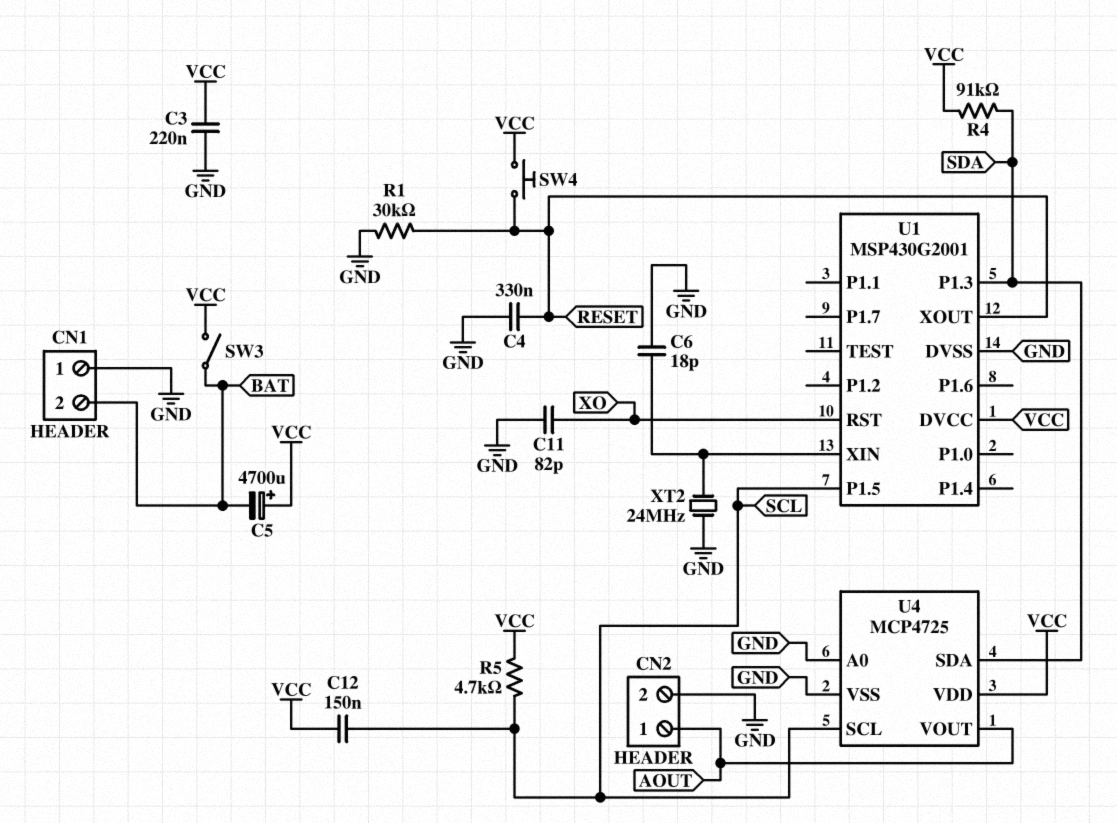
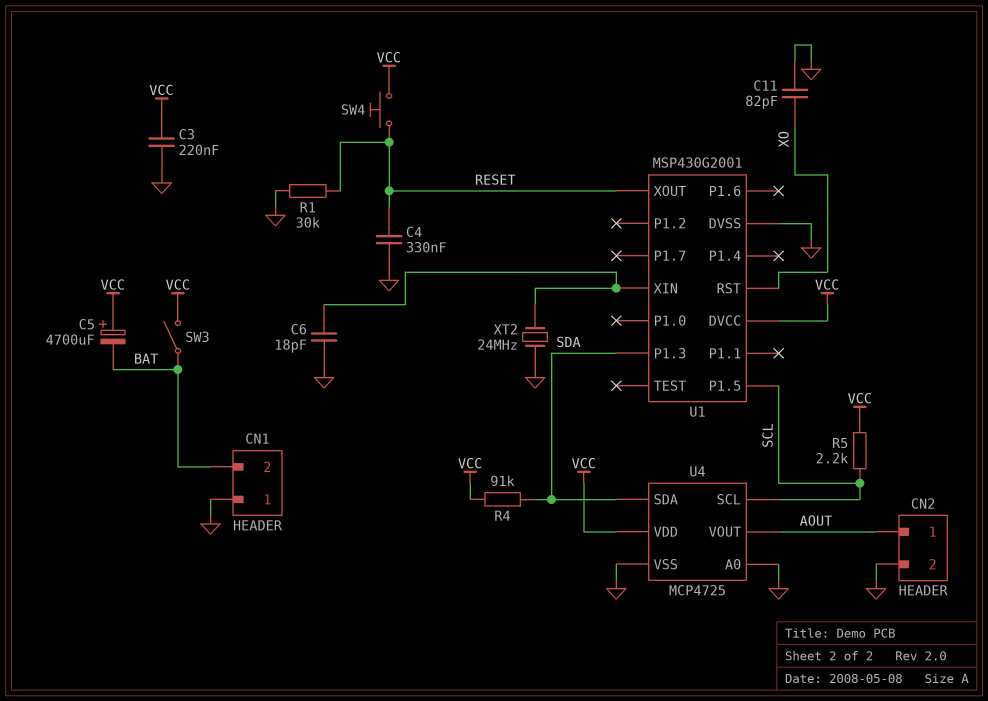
C12: 150nF (SCL, VCC) -> none
R5: 4.7k (SCL, VCC) -> 2.2k (SCL, VCC)

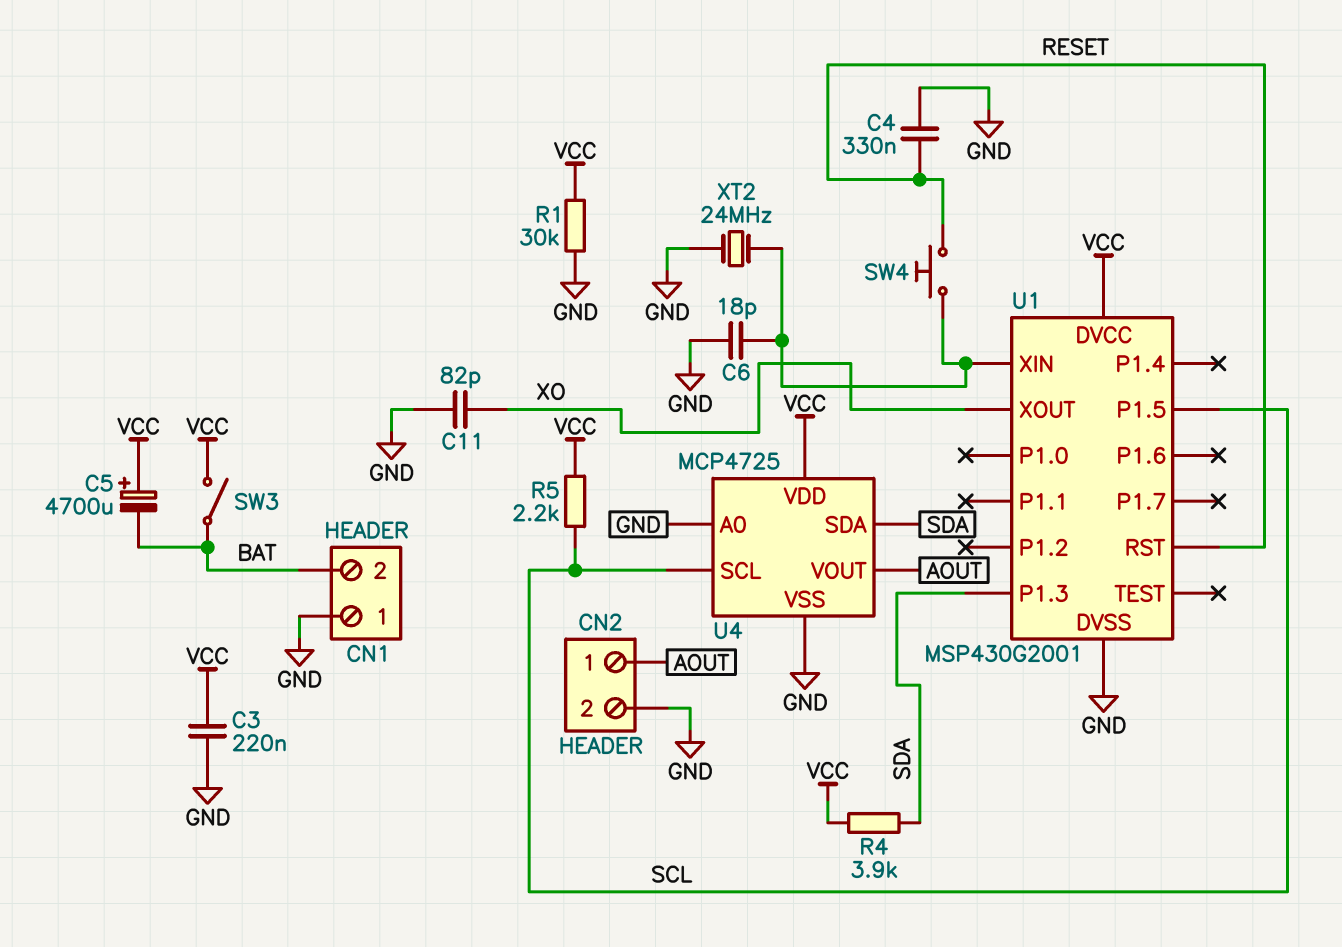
R1: 30k (GND, RESET) -> 30k (GND, VCC)
R4: 91k (SDA, VCC) -> 3.9k (SDA, VCC)
SW4: button (RESET, VCC) -> button (RESET, U1/XIN)
U1 pin RST: XO -> RESET
U1 pin XOUT: RESET -> XO

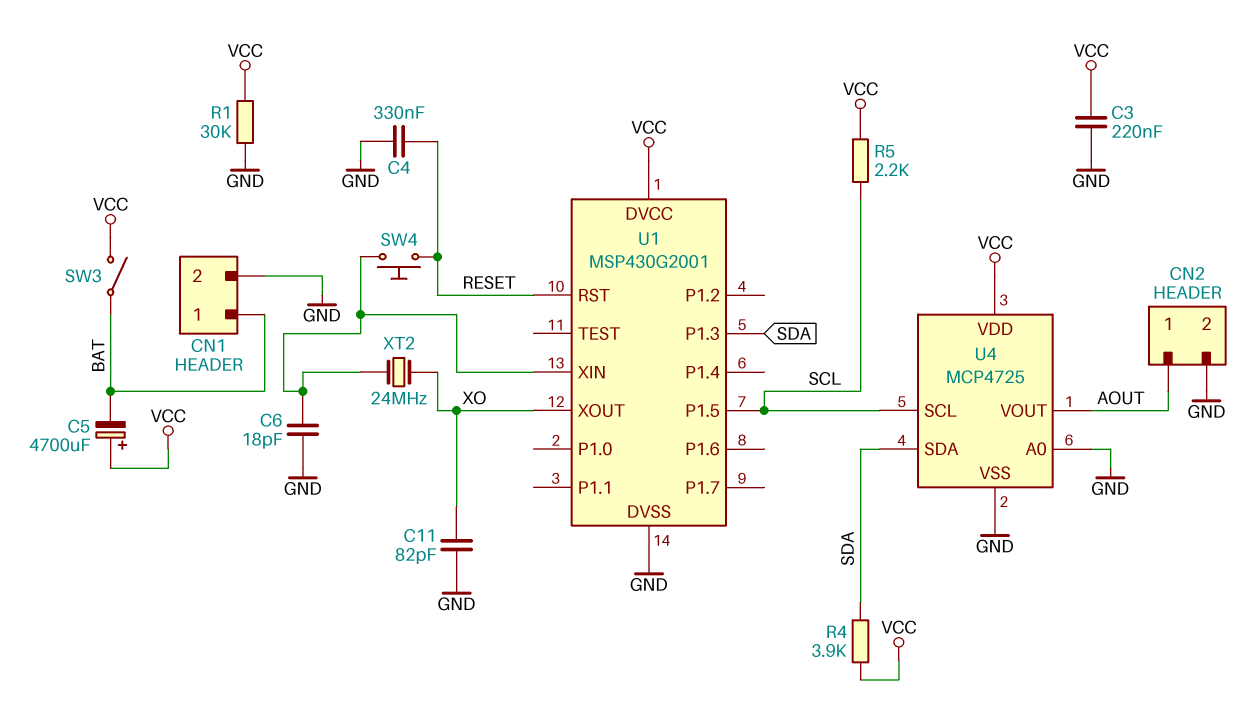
CN1 pin 1: GND -> BAT
CN1 pin 2: BAT -> GND
XT2: 24MHz (GND, U1/XIN) -> 24MHz (U1/XIN, XO)

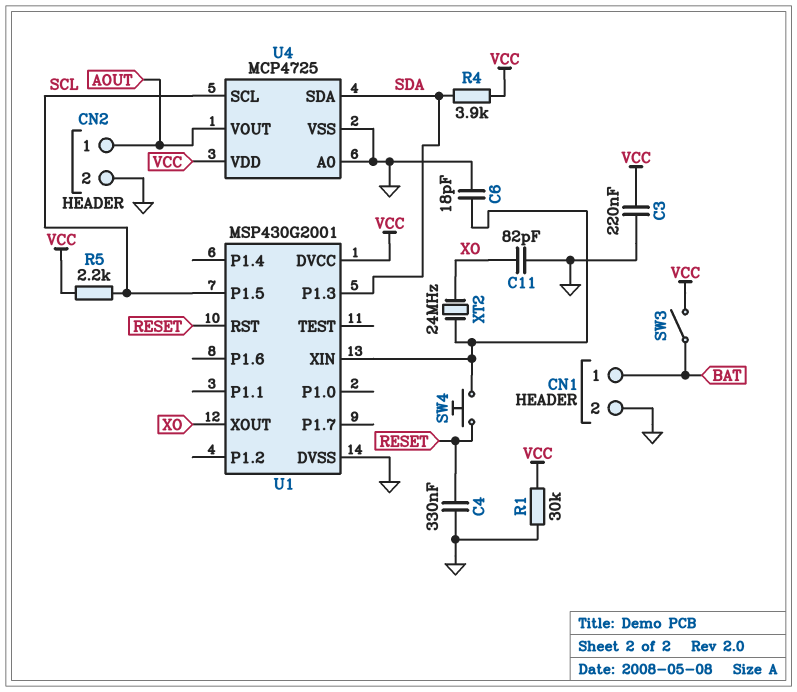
C5: 4700uF (plus VCC, minus BAT) -> none

